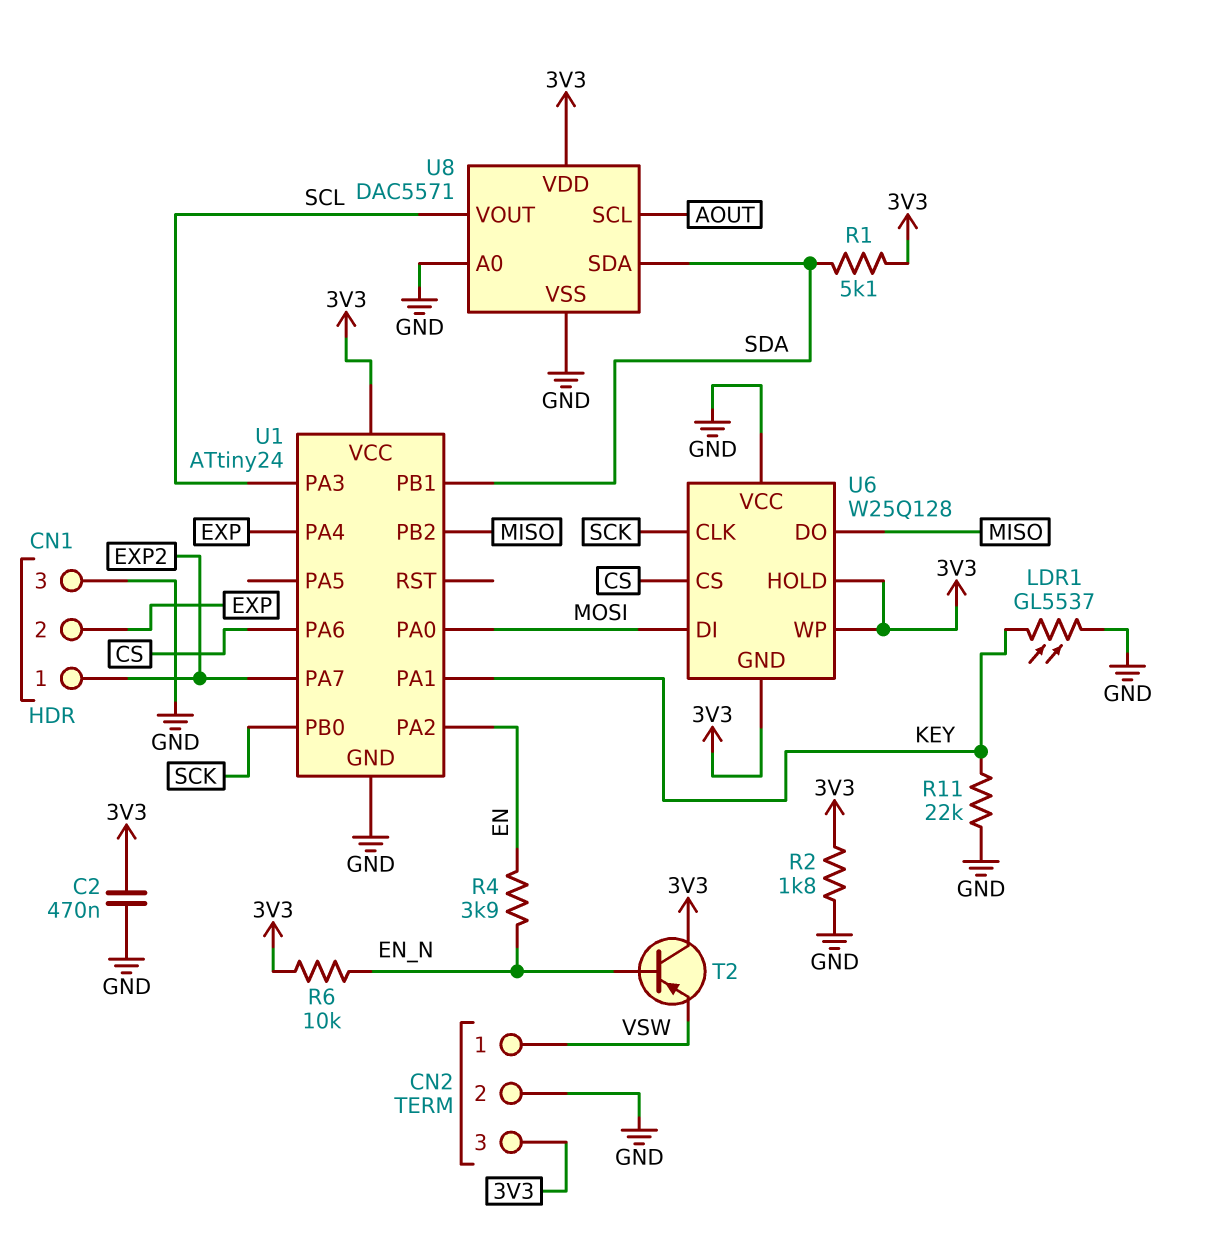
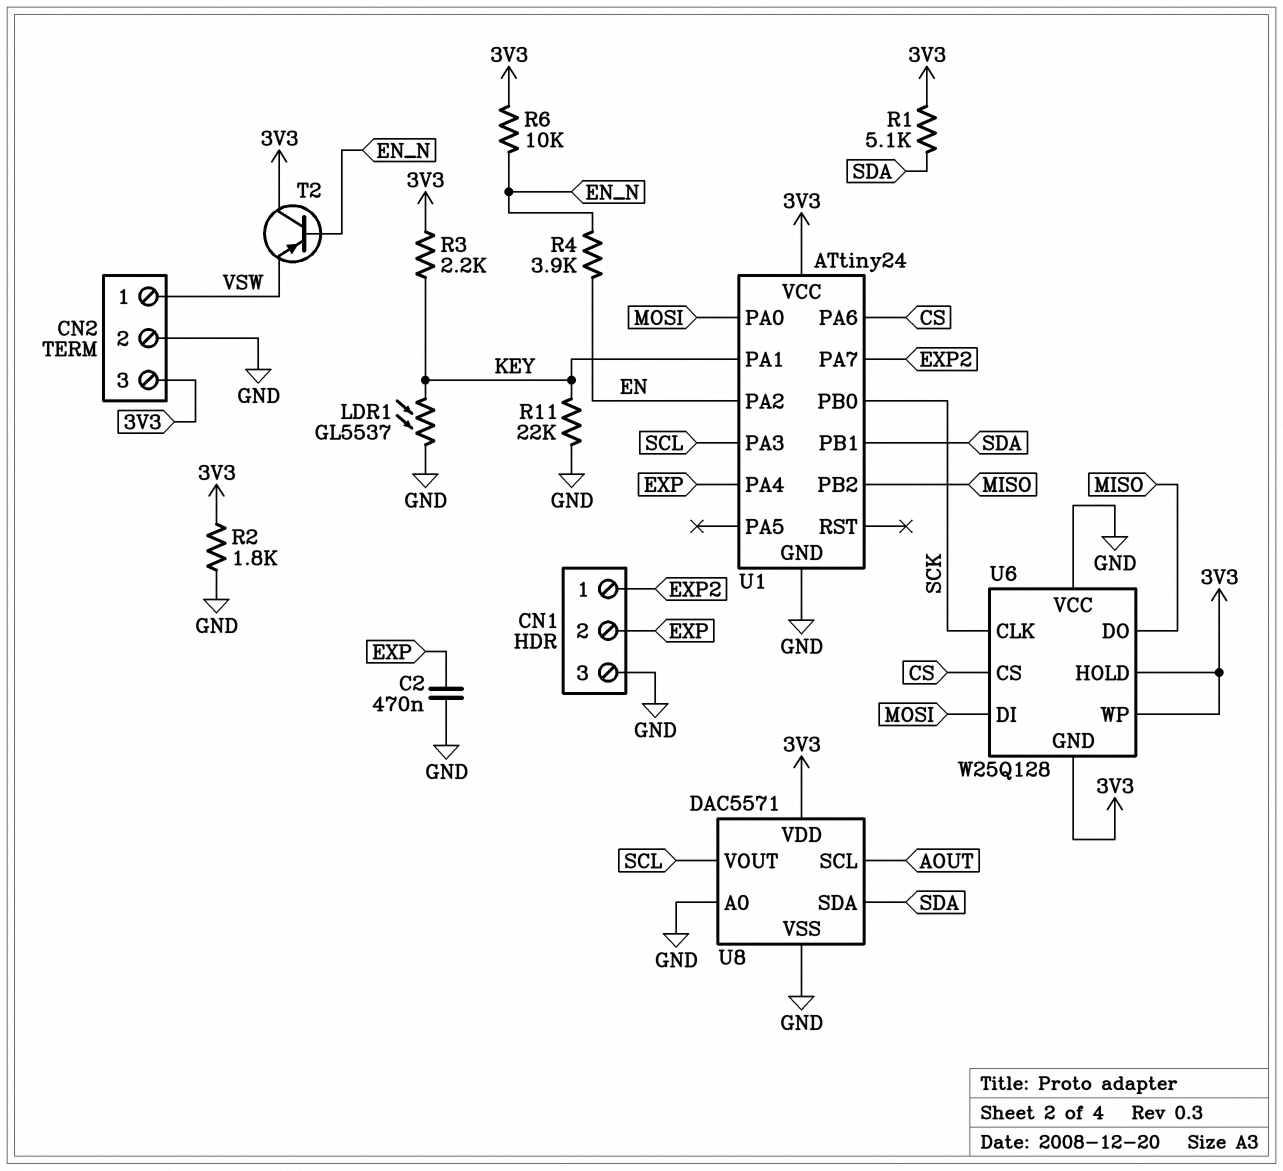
C2: 470nF (3V3, GND) -> 470nF (EXP, GND)
R3: none -> 2.2k (3V3, KEY)

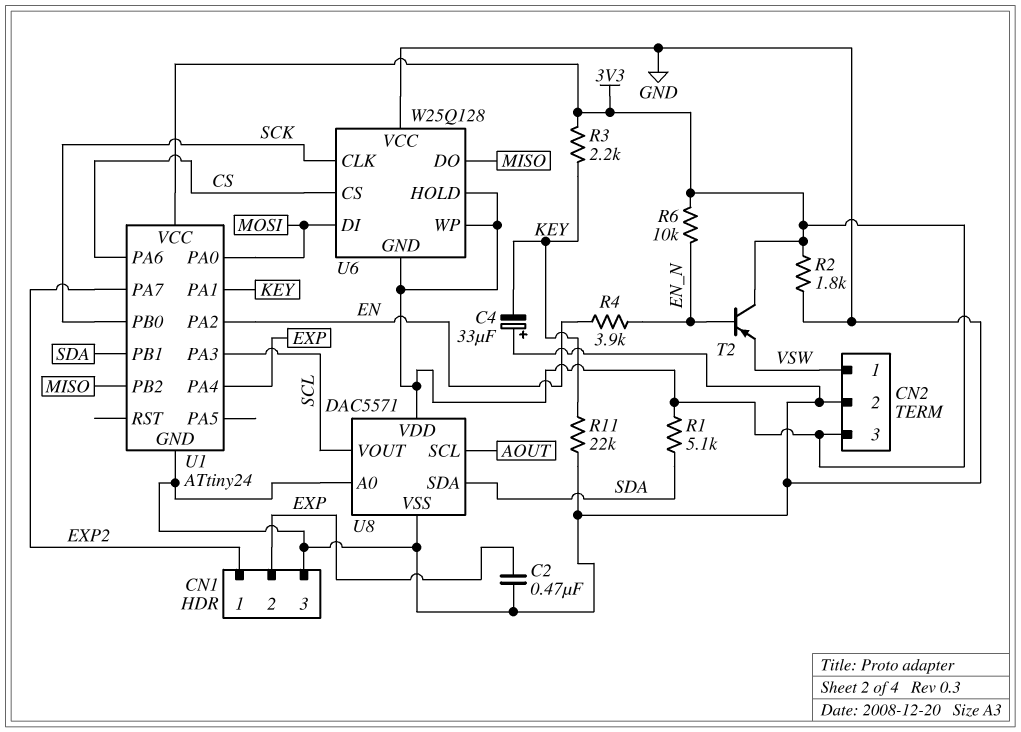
C4: none -> 33uF (plus GND, minus KEY)
LDR1: GL5537 (GND, KEY) -> none

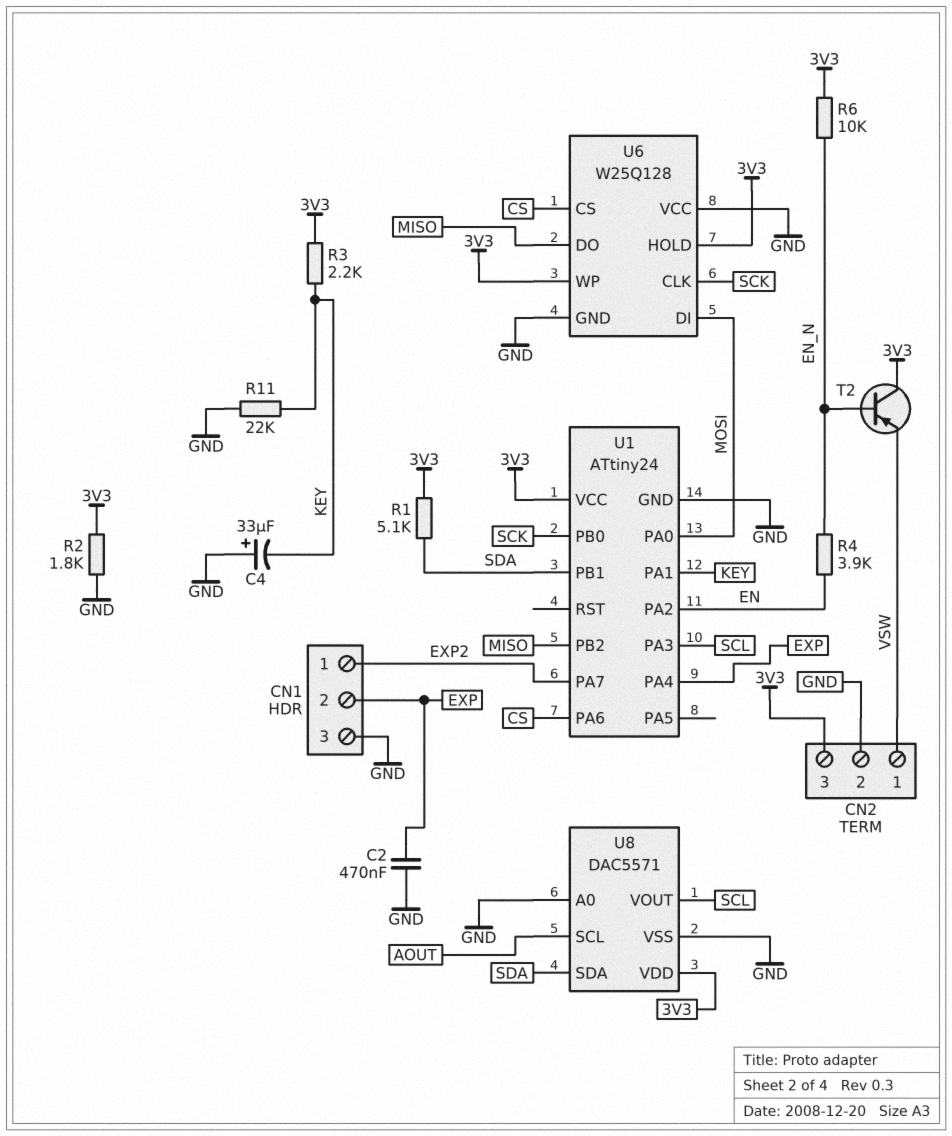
U6 pin GND: 3V3 -> GND

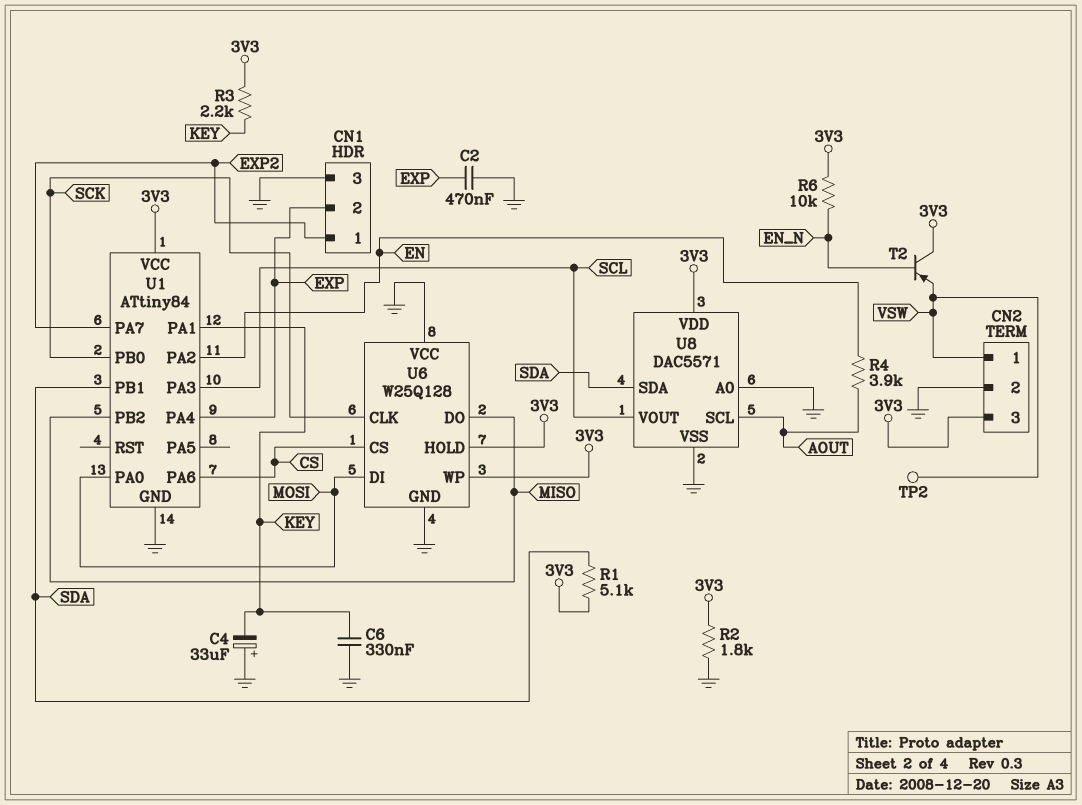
C6: none -> 330nF (GND, KEY)
R4: 3.9k (EN, EN_N) -> 3.9k (AOUT, EN)
R11: 22k (GND, KEY) -> none
TP2: none -> test point (VSW)
U1: ATtiny24 -> ATtiny84

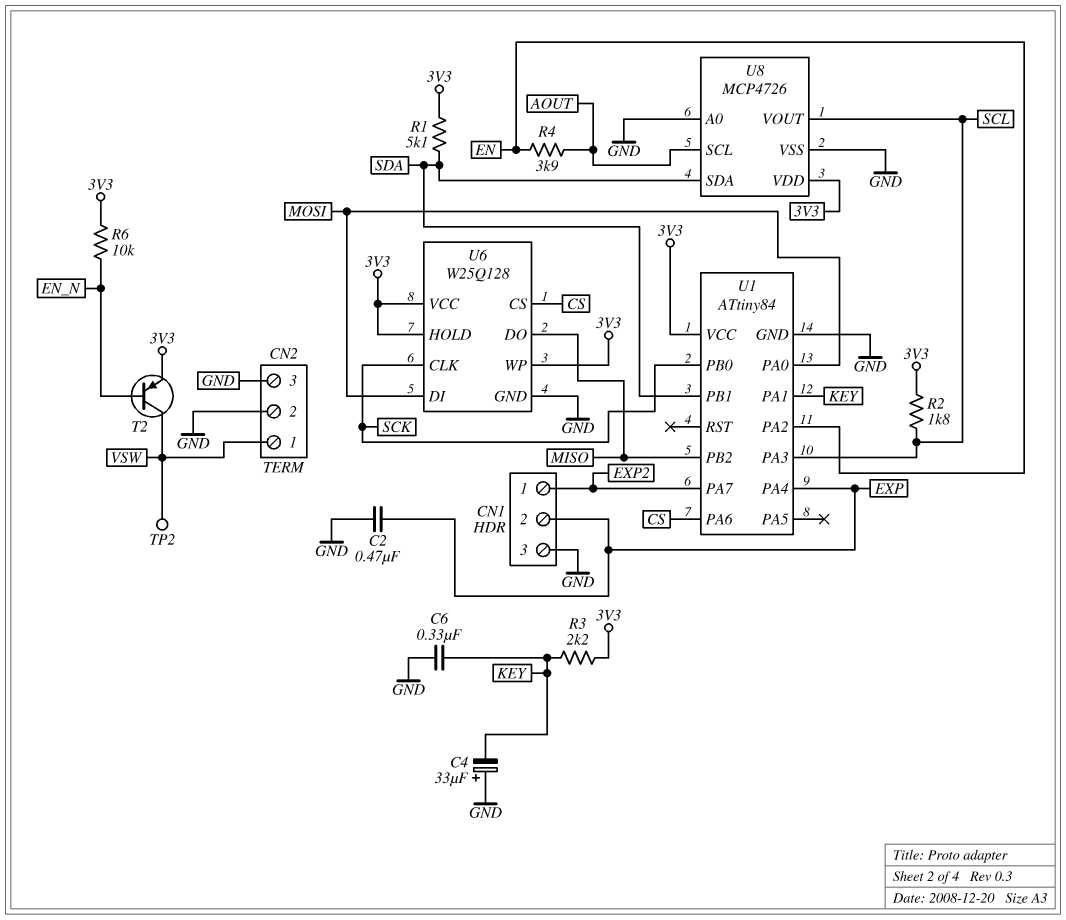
CN2 pin 3: 3V3 -> GND
R2: 1.8k (3V3, GND) -> 1.8k (3V3, SCL)
T2: PNP (B EN_N, C 3V3, E VSW) -> PNP (B EN_N, C VSW, E 3V3)
U6 pin VCC: GND -> 3V3
U8: DAC5571 -> MCP4726

